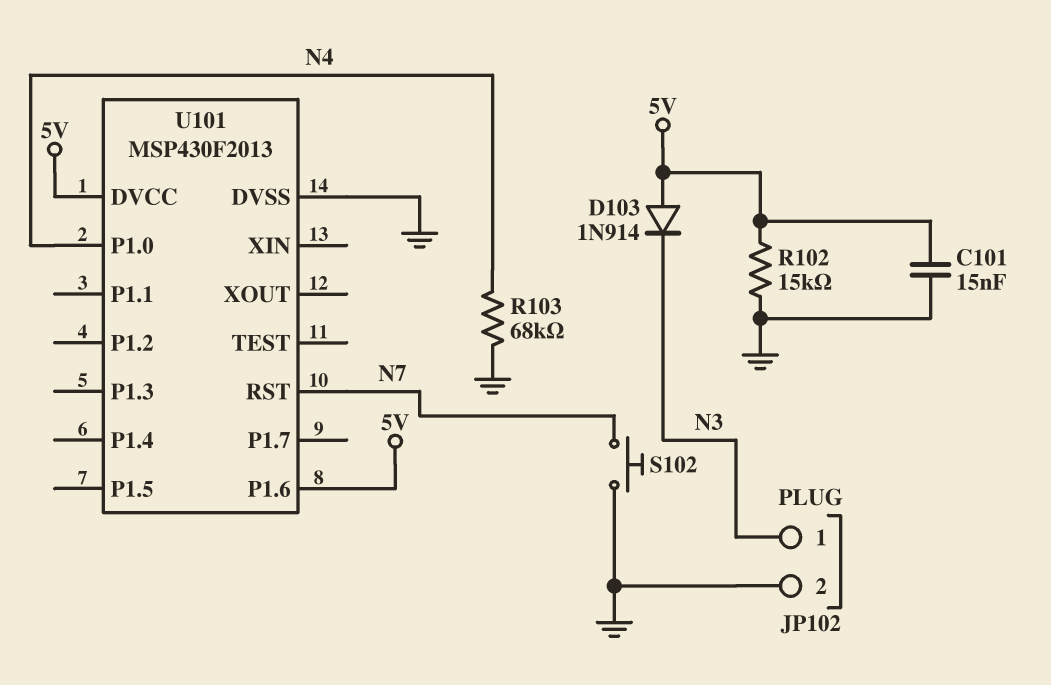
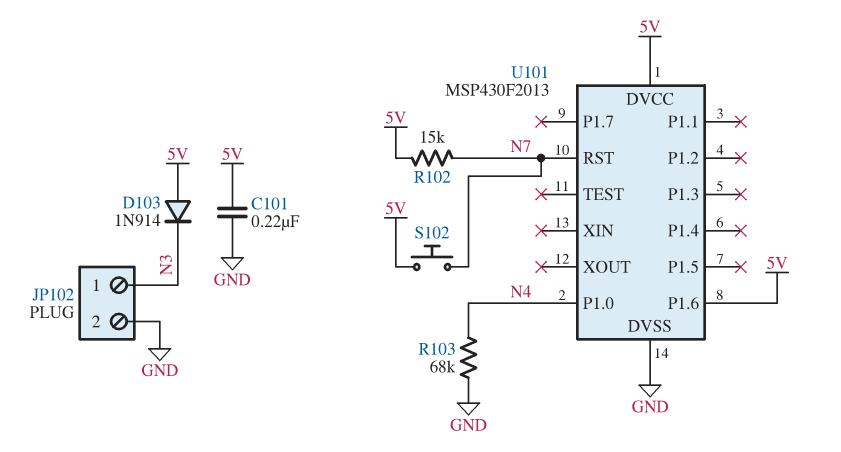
C101: 15nF (5V, GND) -> 220nF (5V, GND)
R102: 15k (5V, GND) -> 15k (5V, N7)
S102: button (GND, N7) -> button (5V, N7)

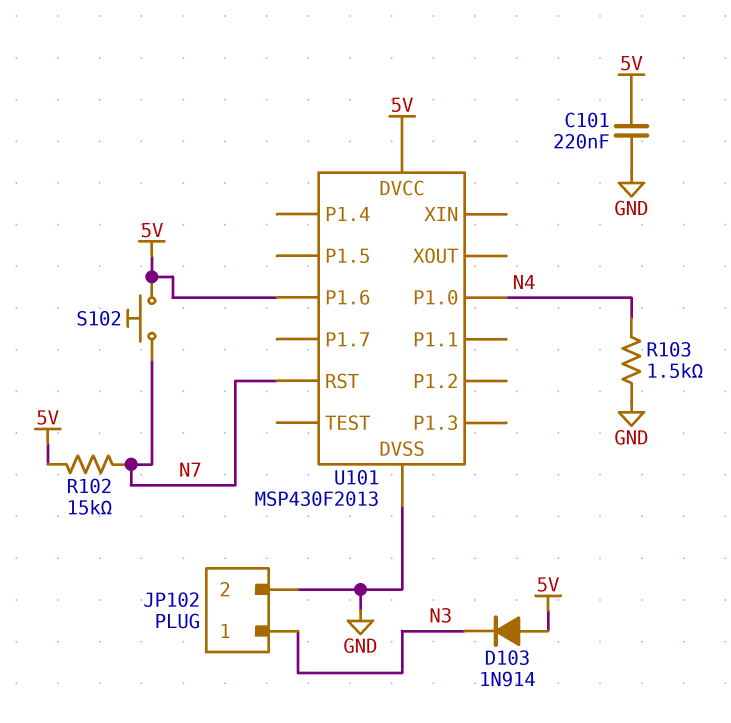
R103: 68k (GND, N4) -> 1.5k (GND, N4)

